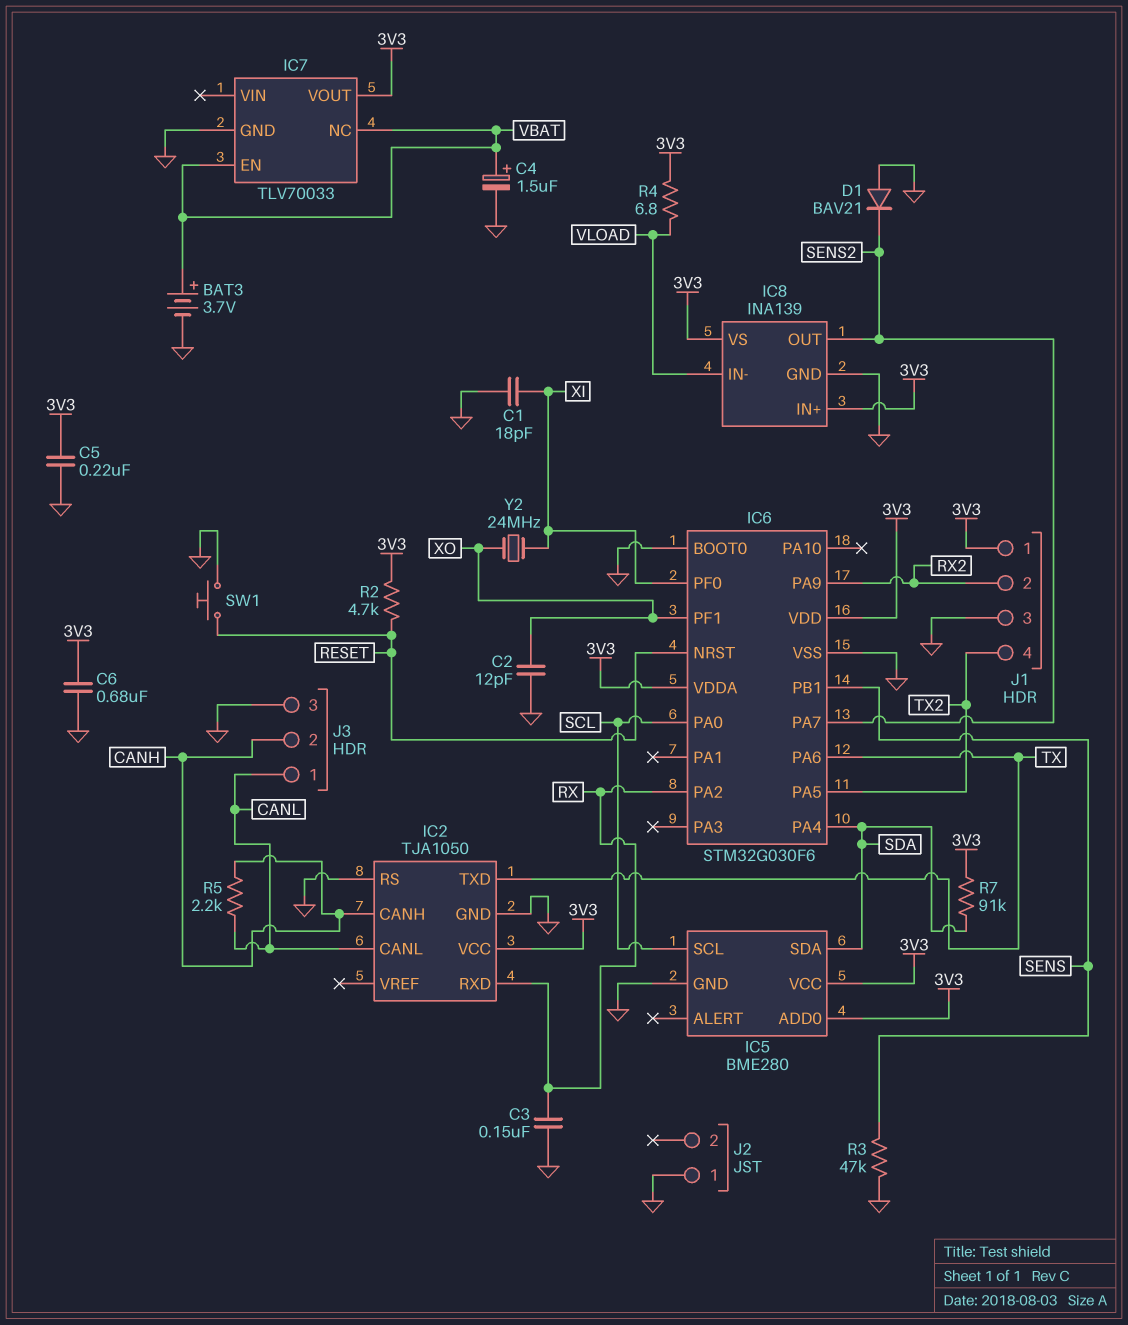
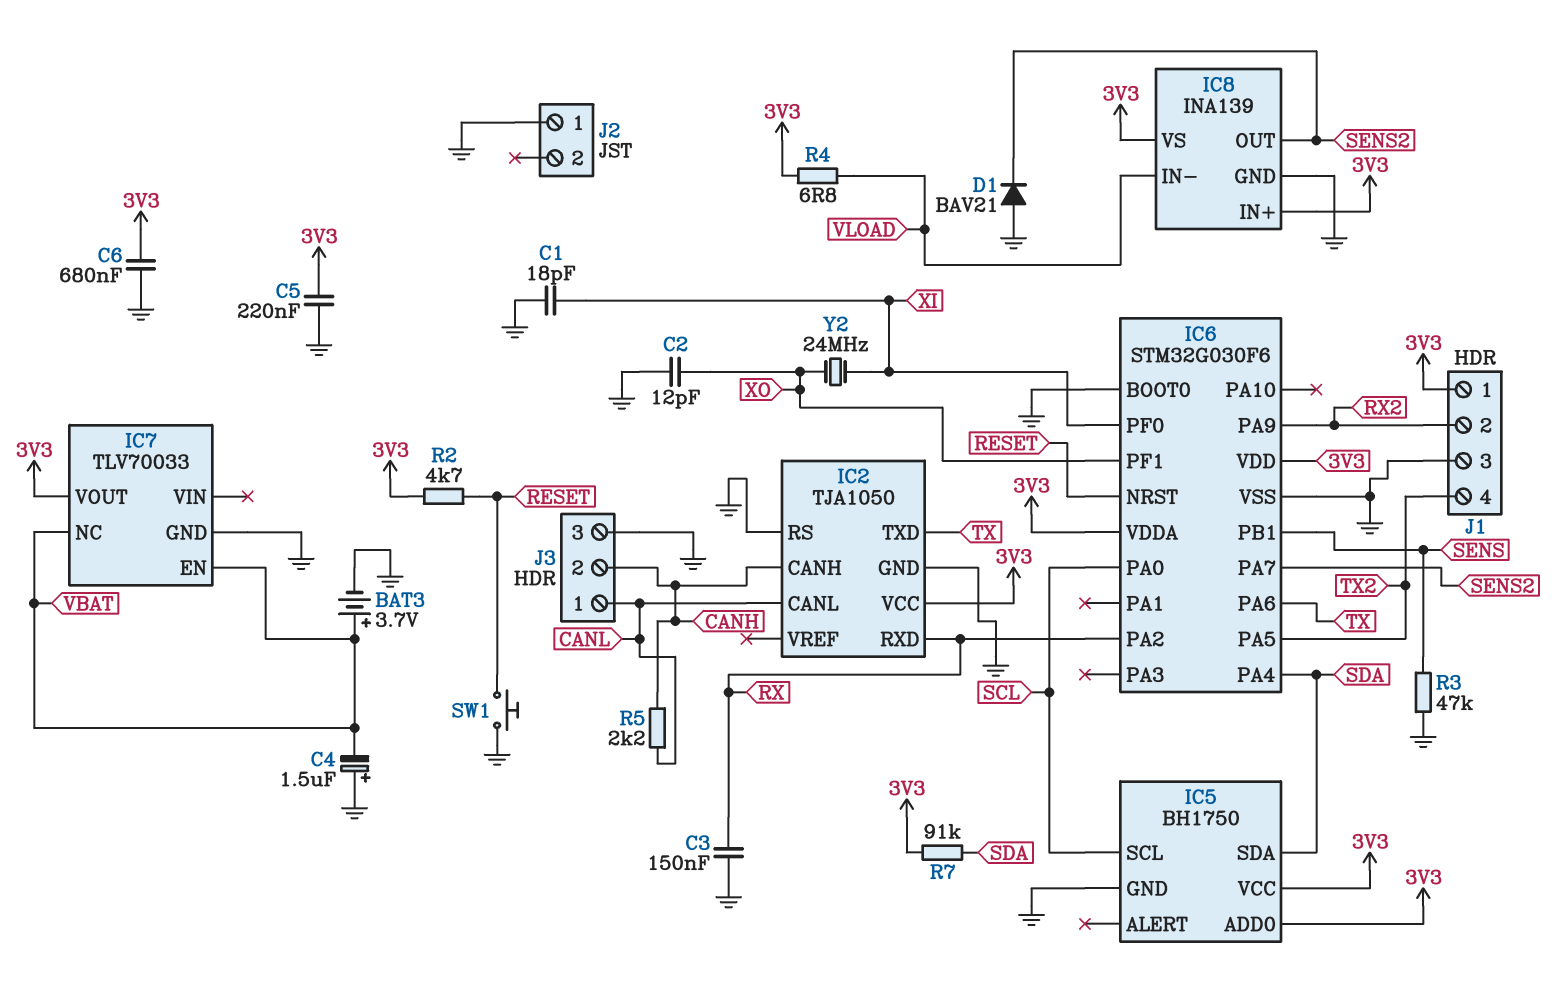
C4: 1.5uF (plus VBAT, minus GND) -> 1.5uF (plus GND, minus VBAT)
IC5: BME280 -> BH1750

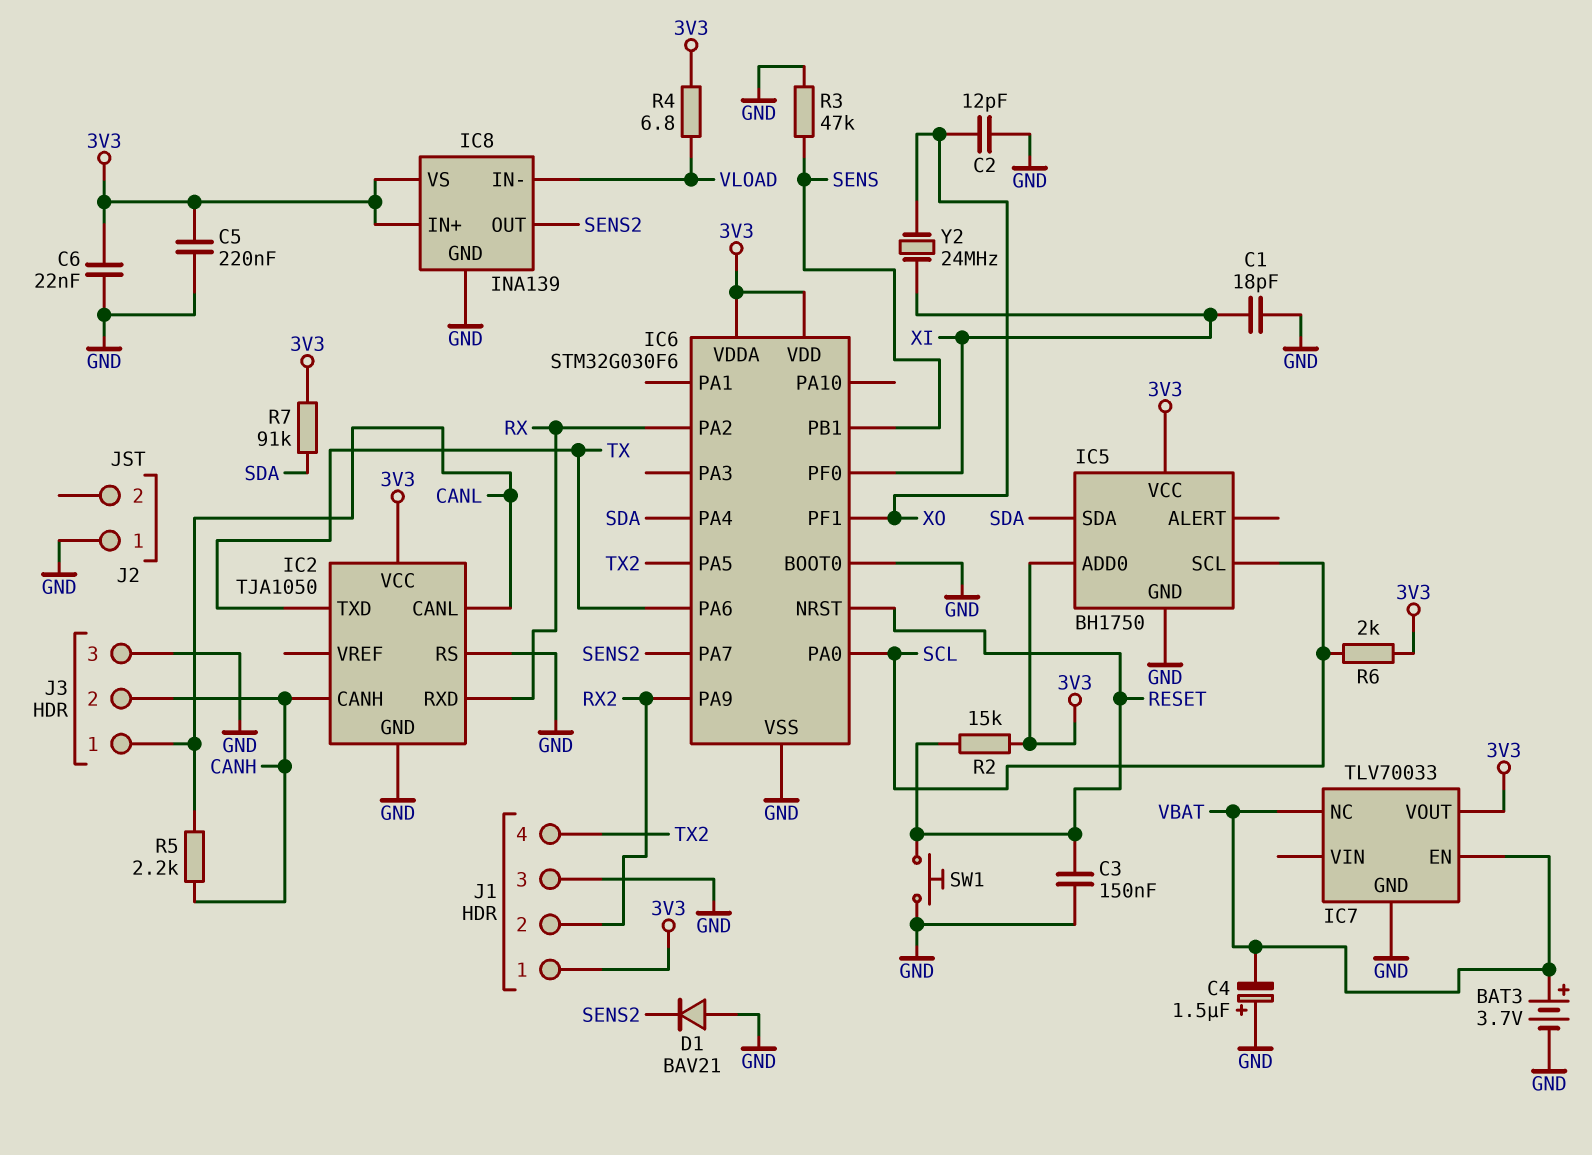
C3: 150nF (GND, RX) -> 150nF (GND, RESET)
C6: 680nF (3V3, GND) -> 22nF (3V3, GND)
R2: 4.7k (3V3, RESET) -> 15k (3V3, RESET)
R6: none -> 2k (3V3, SCL)

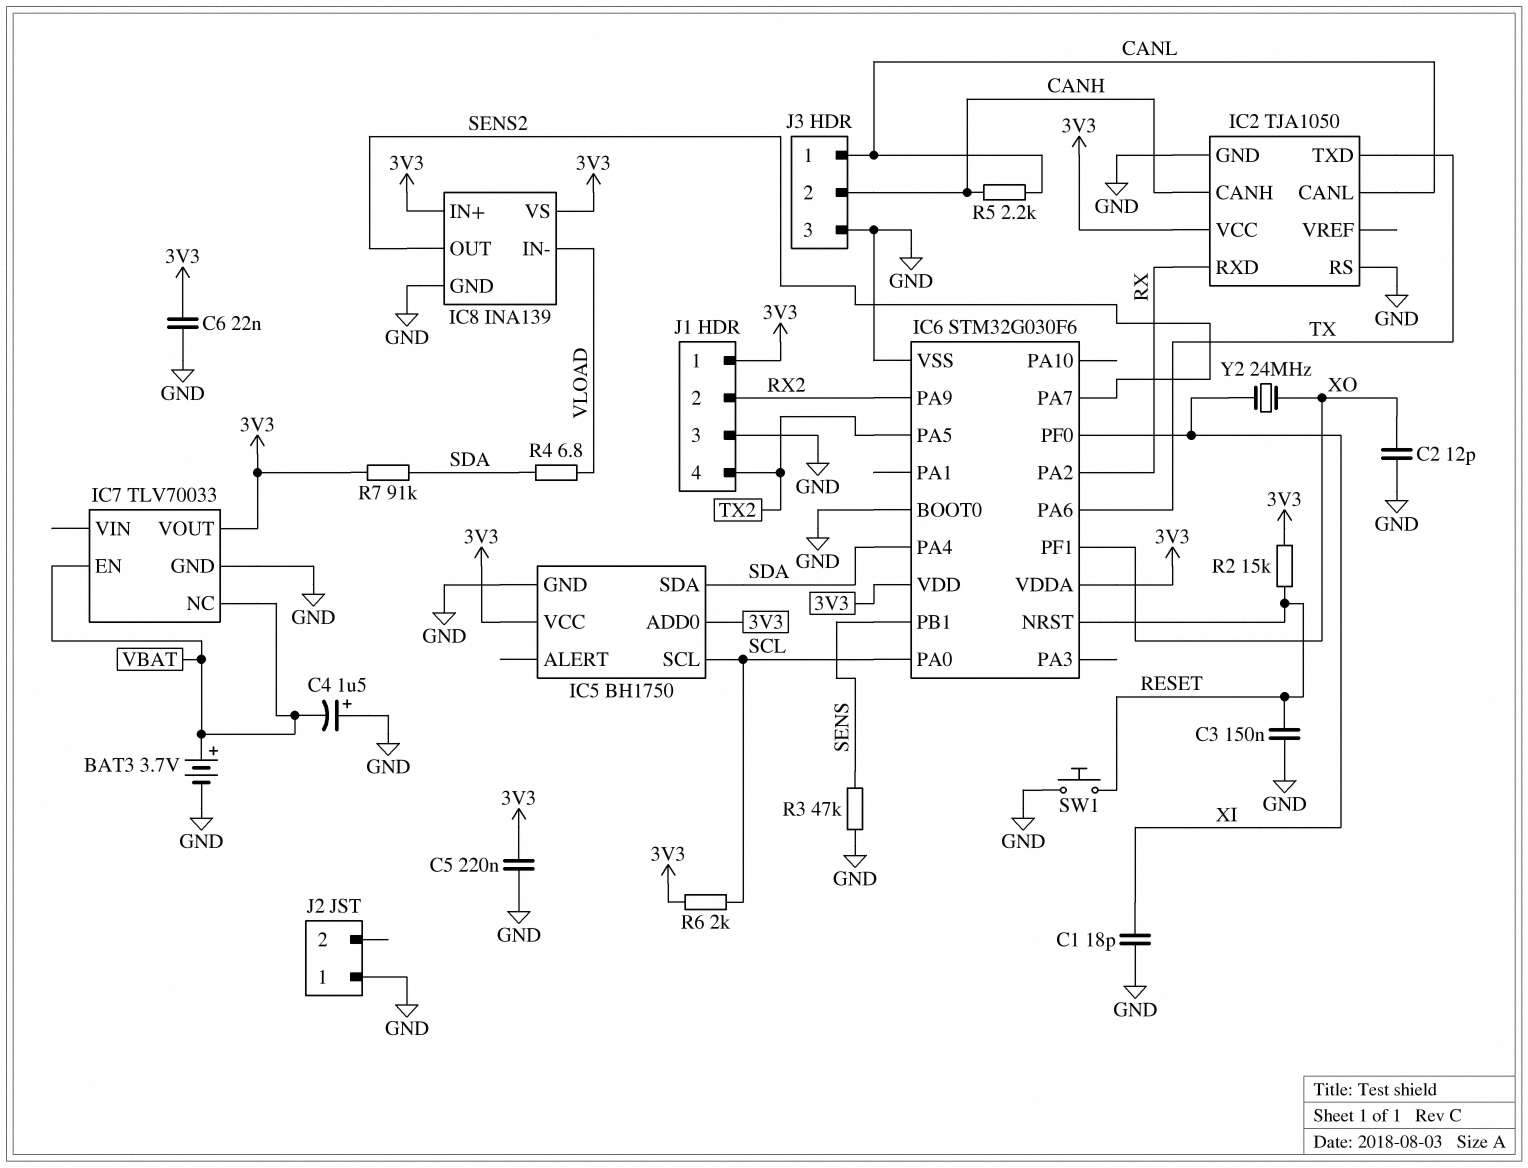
D1: diode BAV21 (A GND, K SENS2) -> none
R4: 6.8 (3V3, VLOAD) -> 6.8 (SDA, VLOAD)

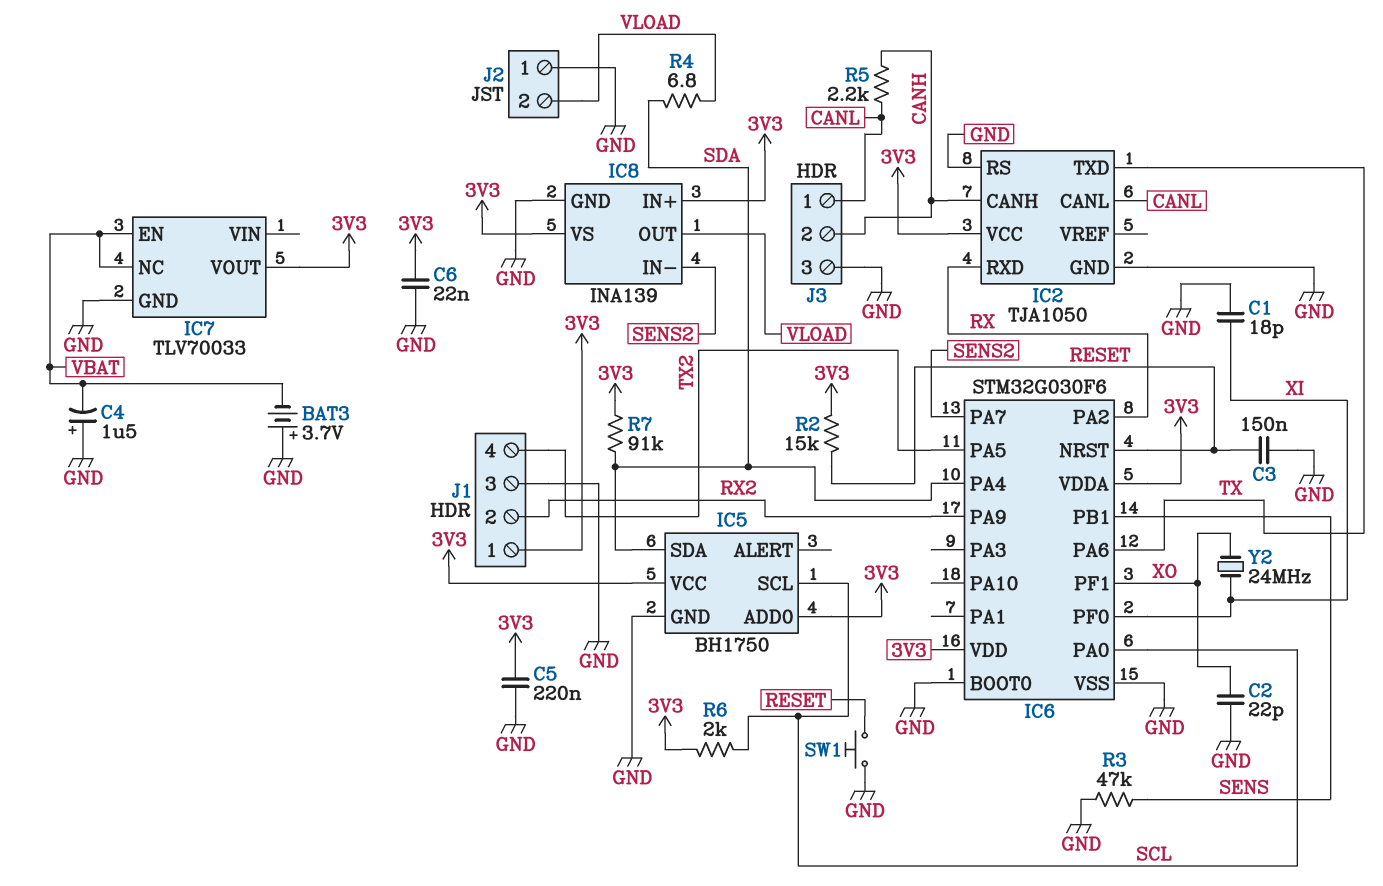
BAT3: 3.7V (plus VBAT, minus GND) -> 3.7V (plus GND, minus VBAT)
C2: 12pF (GND, XO) -> 22pF (GND, XO)
IC8 pin IN-: VLOAD -> SENS2
IC8 pin OUT: SENS2 -> VLOAD
J2 pin 2: none -> VLOAD

